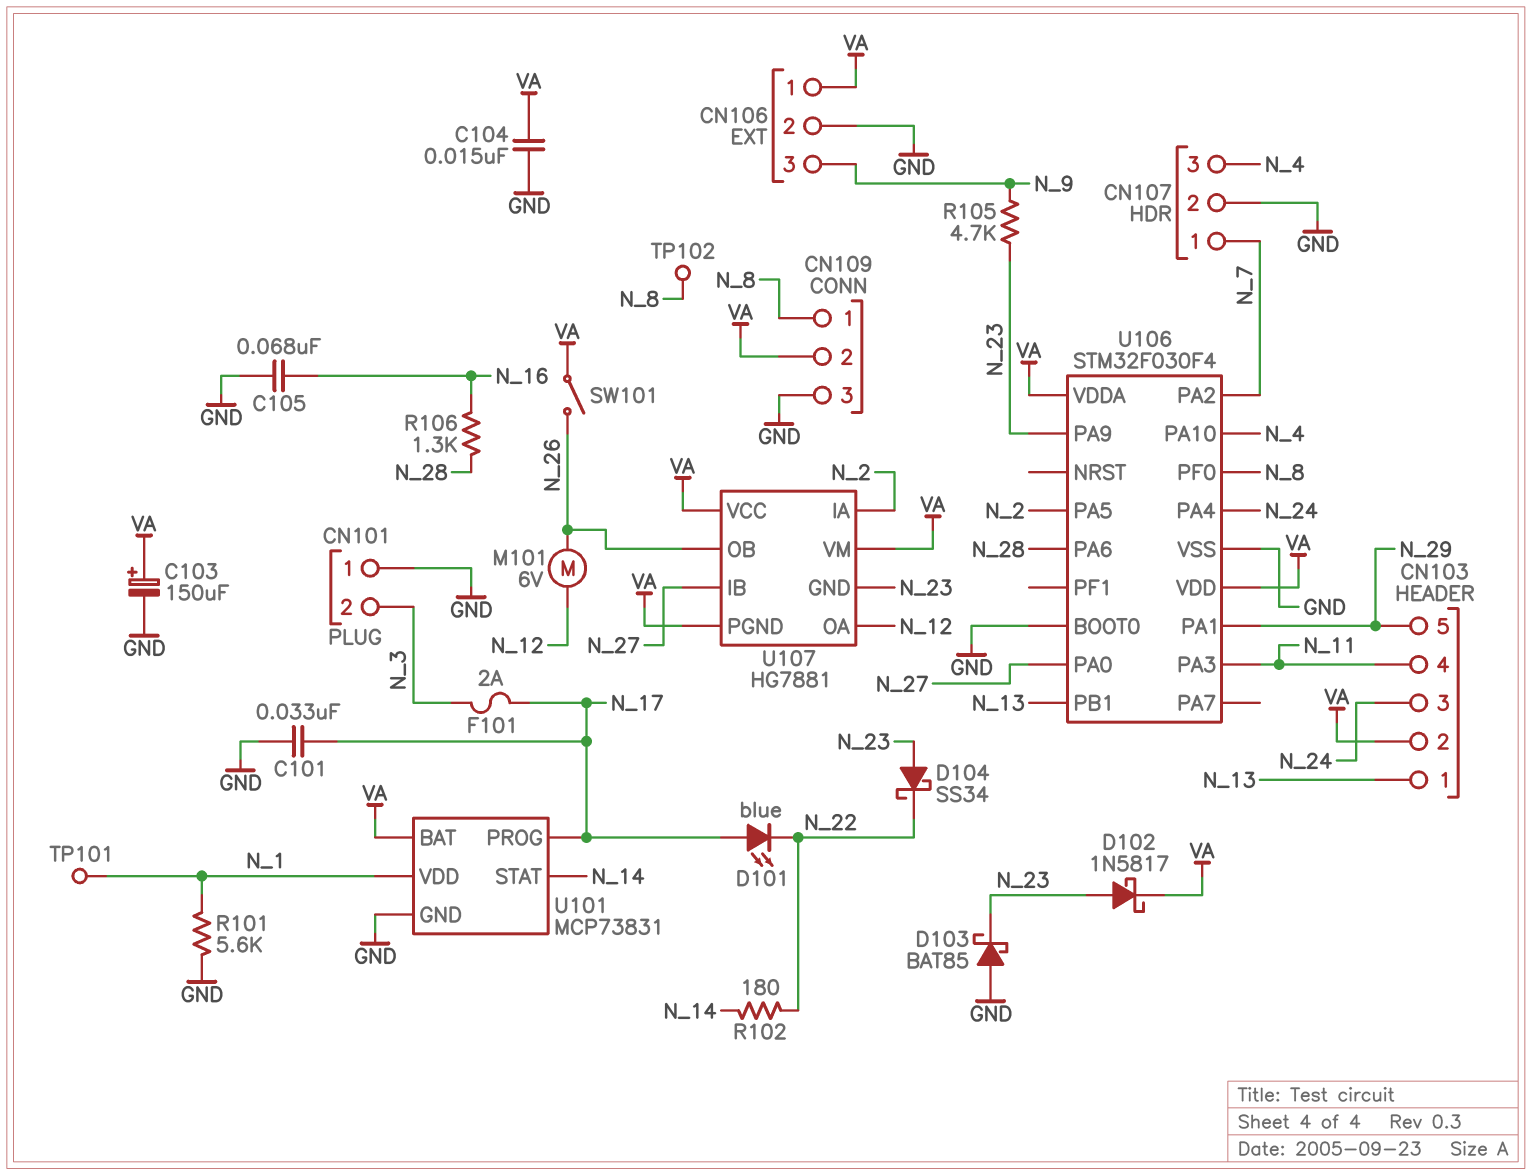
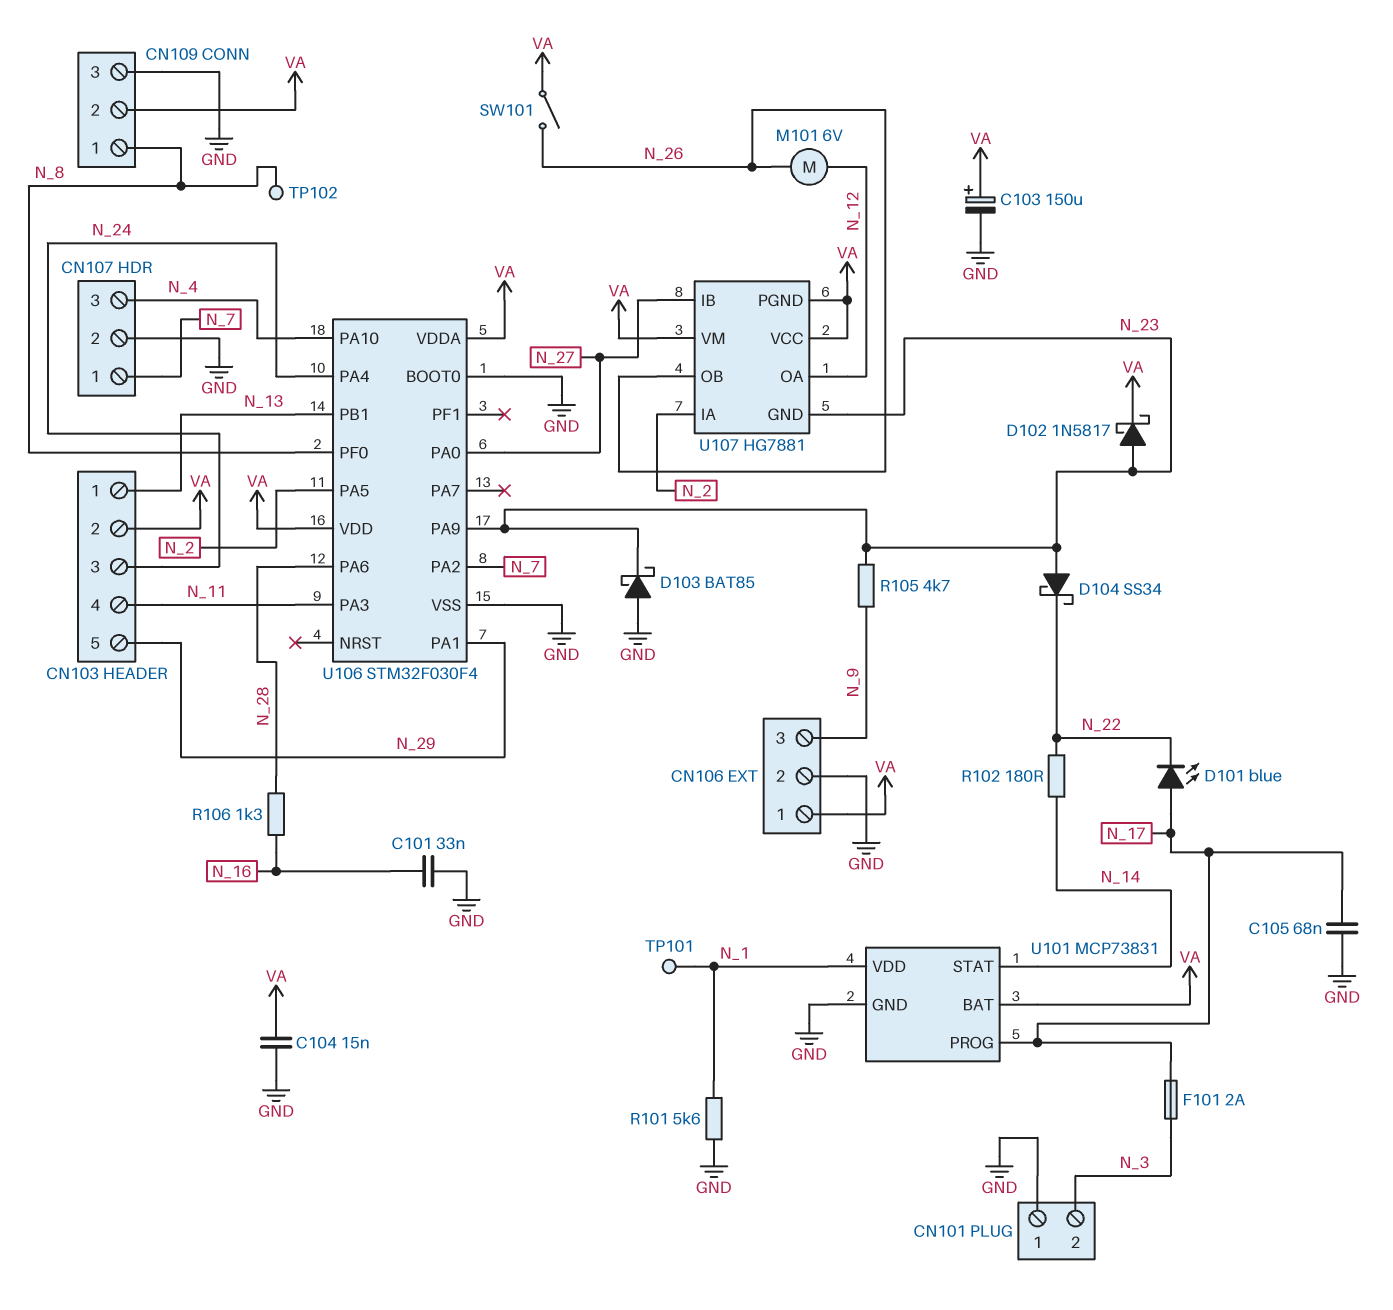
C101: 33nF (GND, N_17) -> 33nF (GND, N_16)
C105: 68nF (GND, N_16) -> 68nF (GND, N_17)

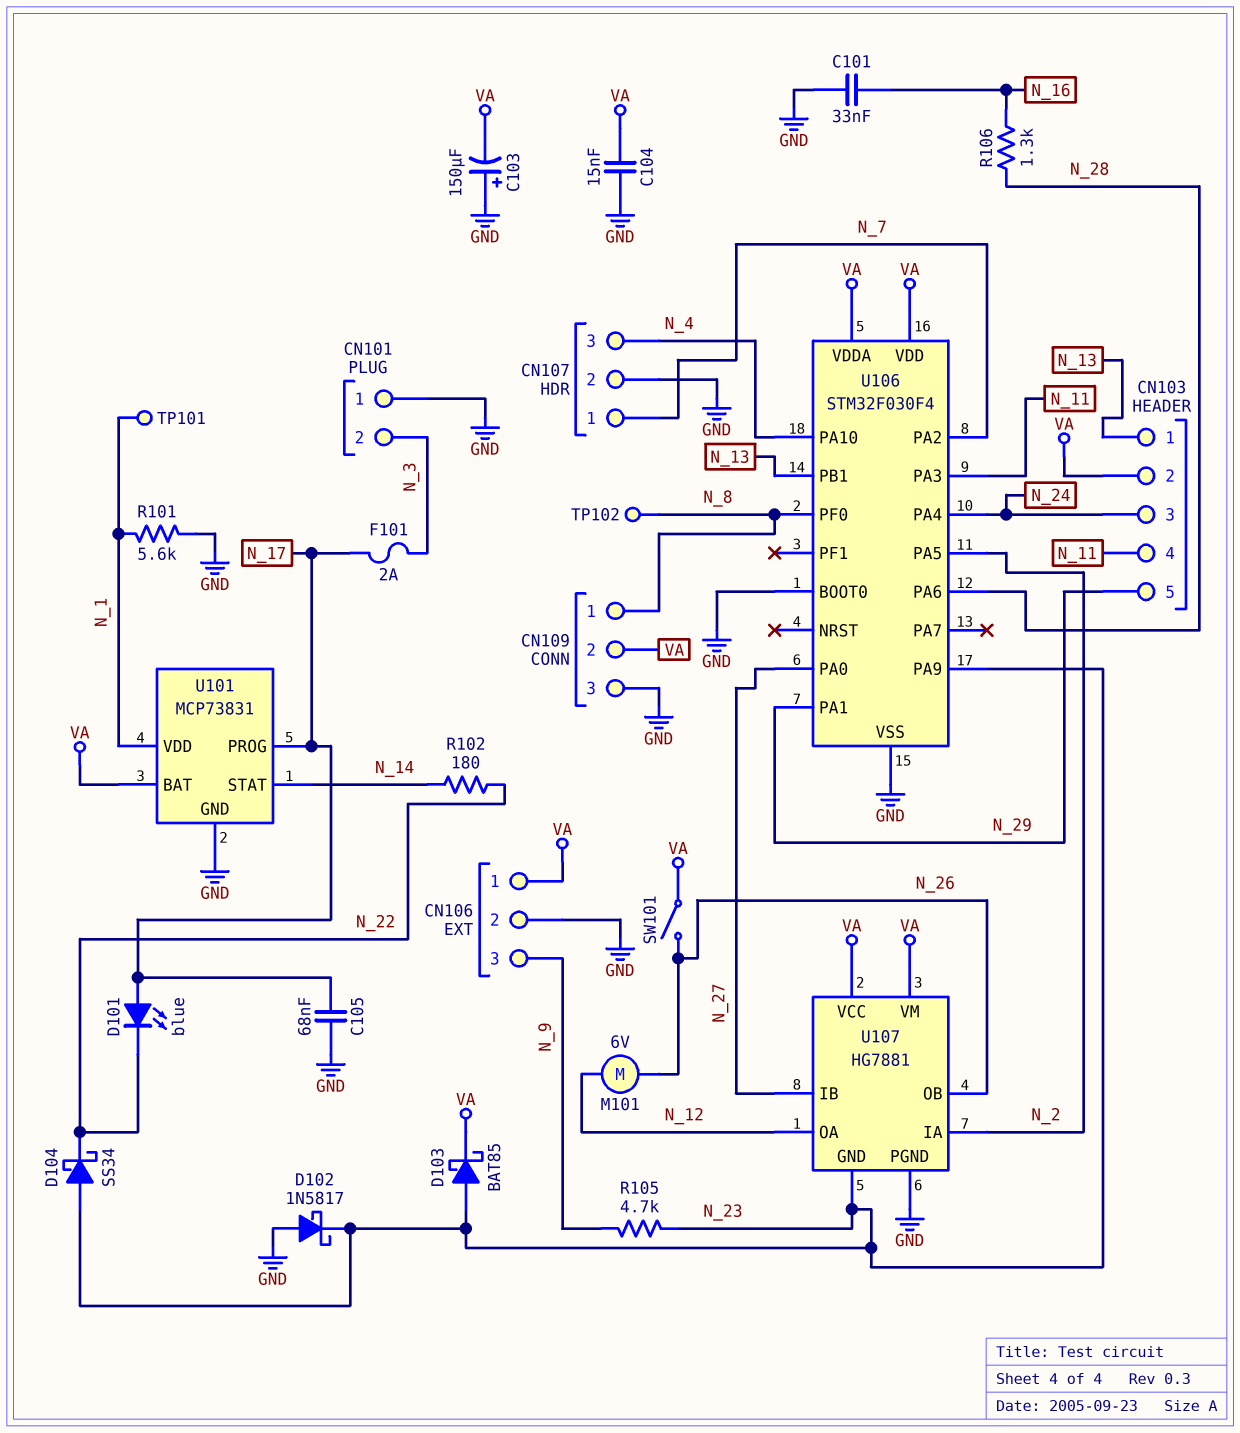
C103: 150uF (plus VA, minus GND) -> 150uF (plus GND, minus VA)
D102: schottky 1N5817 (A N_23, K VA) -> schottky 1N5817 (A GND, K N_23)
D103: schottky BAT85 (A GND, K N_23) -> schottky BAT85 (A N_23, K VA)
U107 pin PGND: VA -> GND

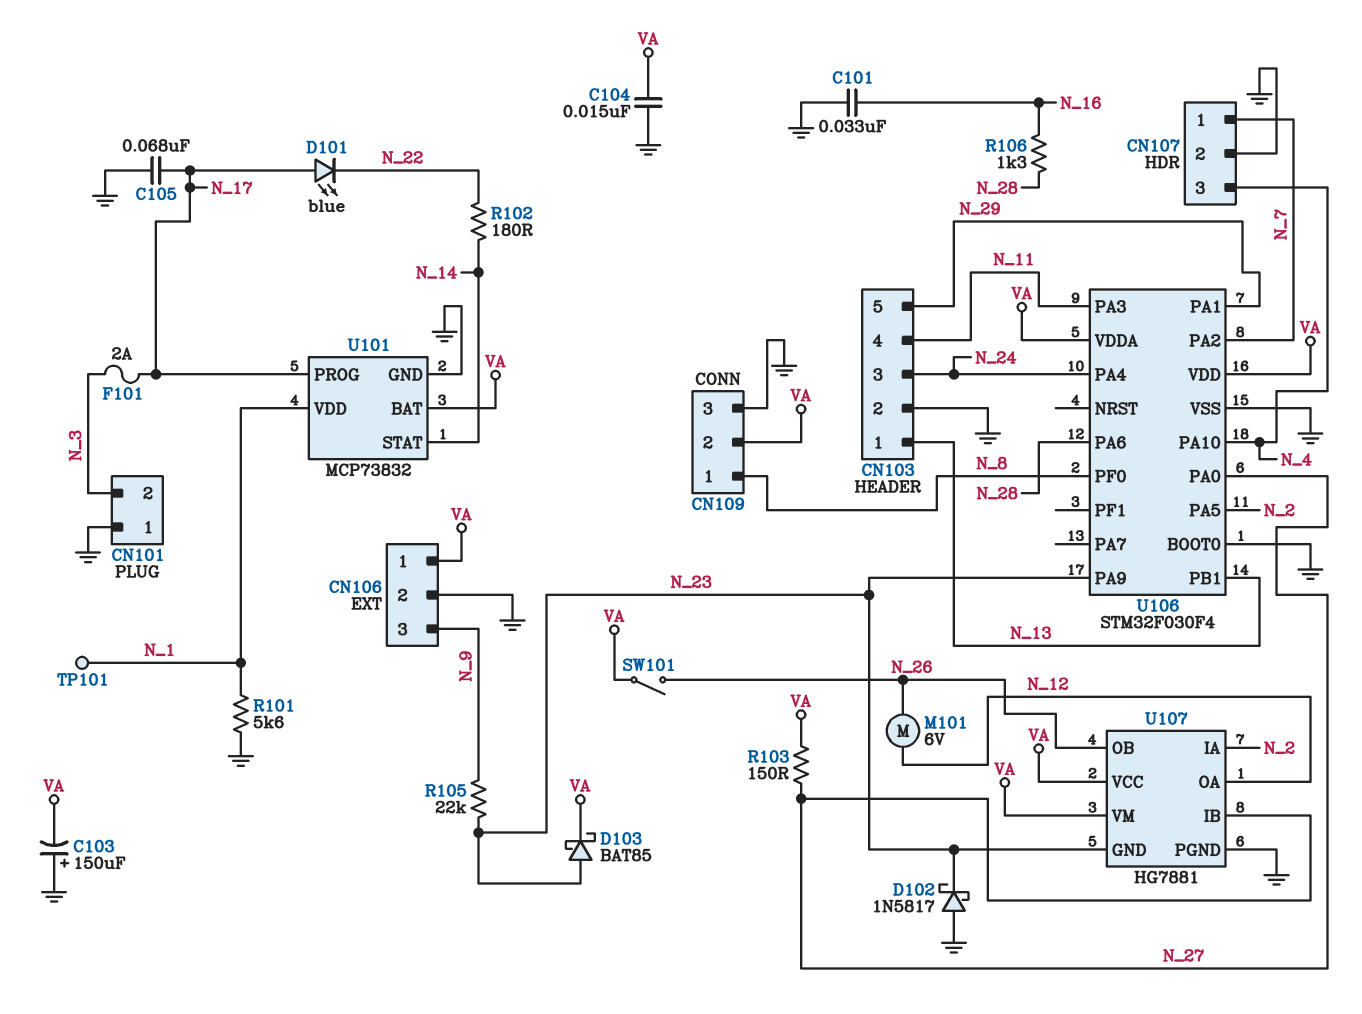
CN103 pin 2: VA -> GND
D104: schottky SS34 (A N_23, K N_22) -> none
R103: none -> 150 (N_27, VA)
R105: 4.7k (N_9, N_23) -> 22k (N_9, N_23)
TP102: test point (N_8) -> none
U101: MCP73831 -> MCP73832

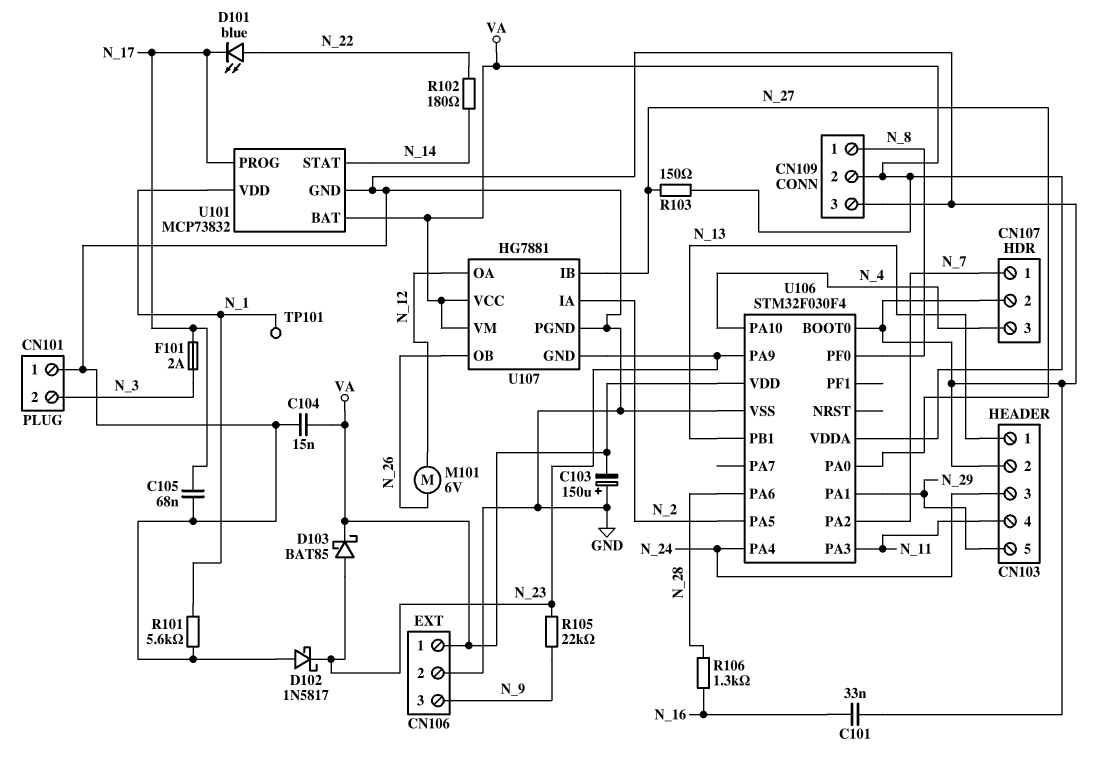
D101: LED blue (A N_17, K N_22) -> LED blue (A N_22, K N_17)
SW101: switch (N_26, VA) -> none

